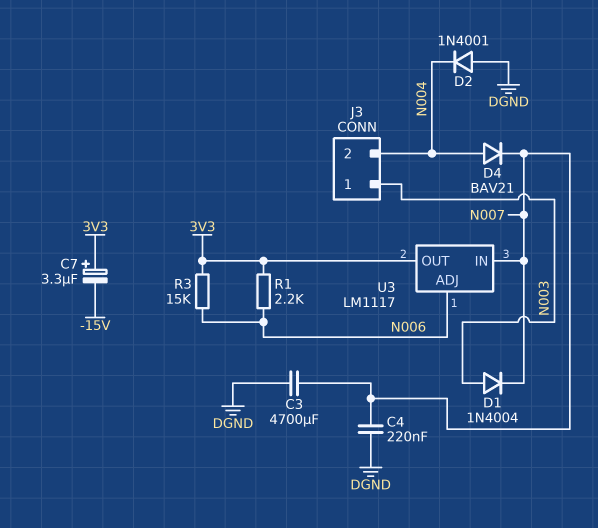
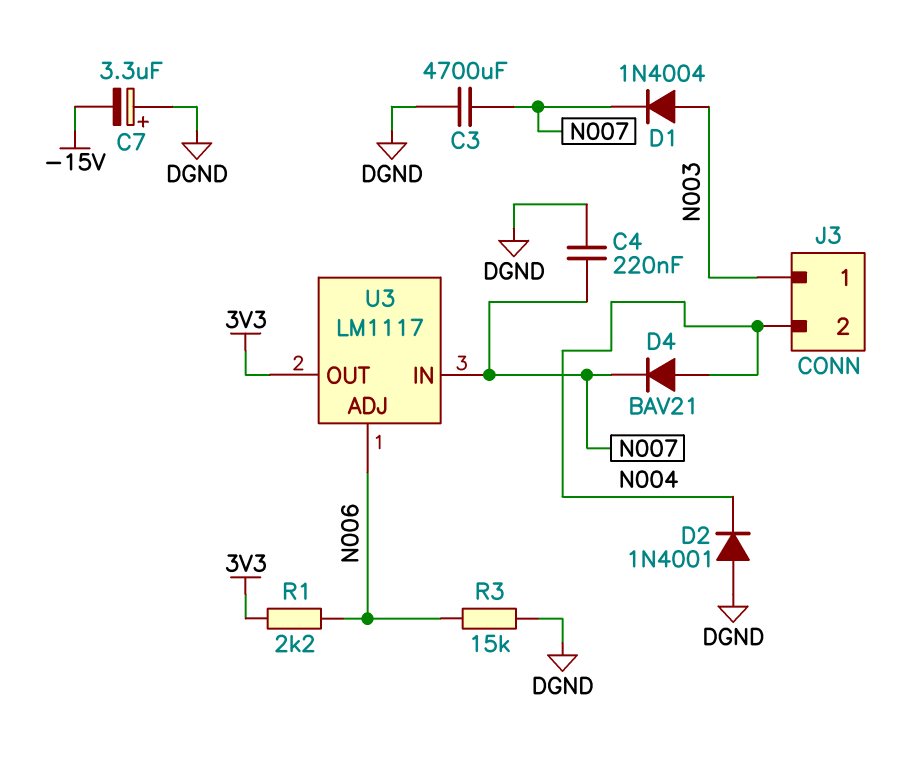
C7: 3.3uF (plus 3V3, minus -15V) -> 3.3uF (plus DGND, minus -15V)
R3: 15k (3V3, N006) -> 15k (DGND, N006)

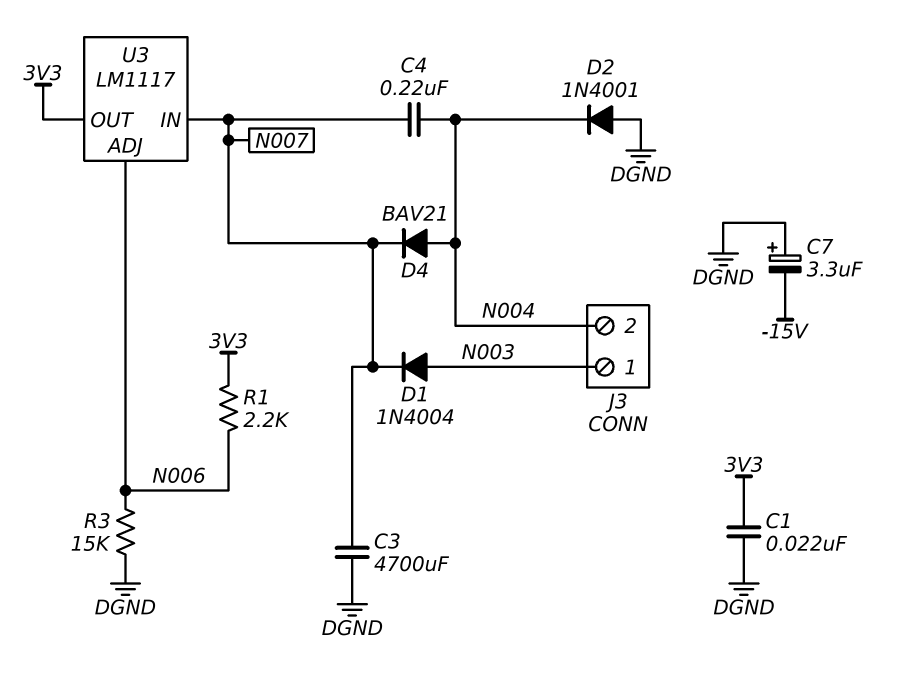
C1: none -> 22nF (3V3, DGND)
C4: 220nF (DGND, N007) -> 220nF (N004, N007)

